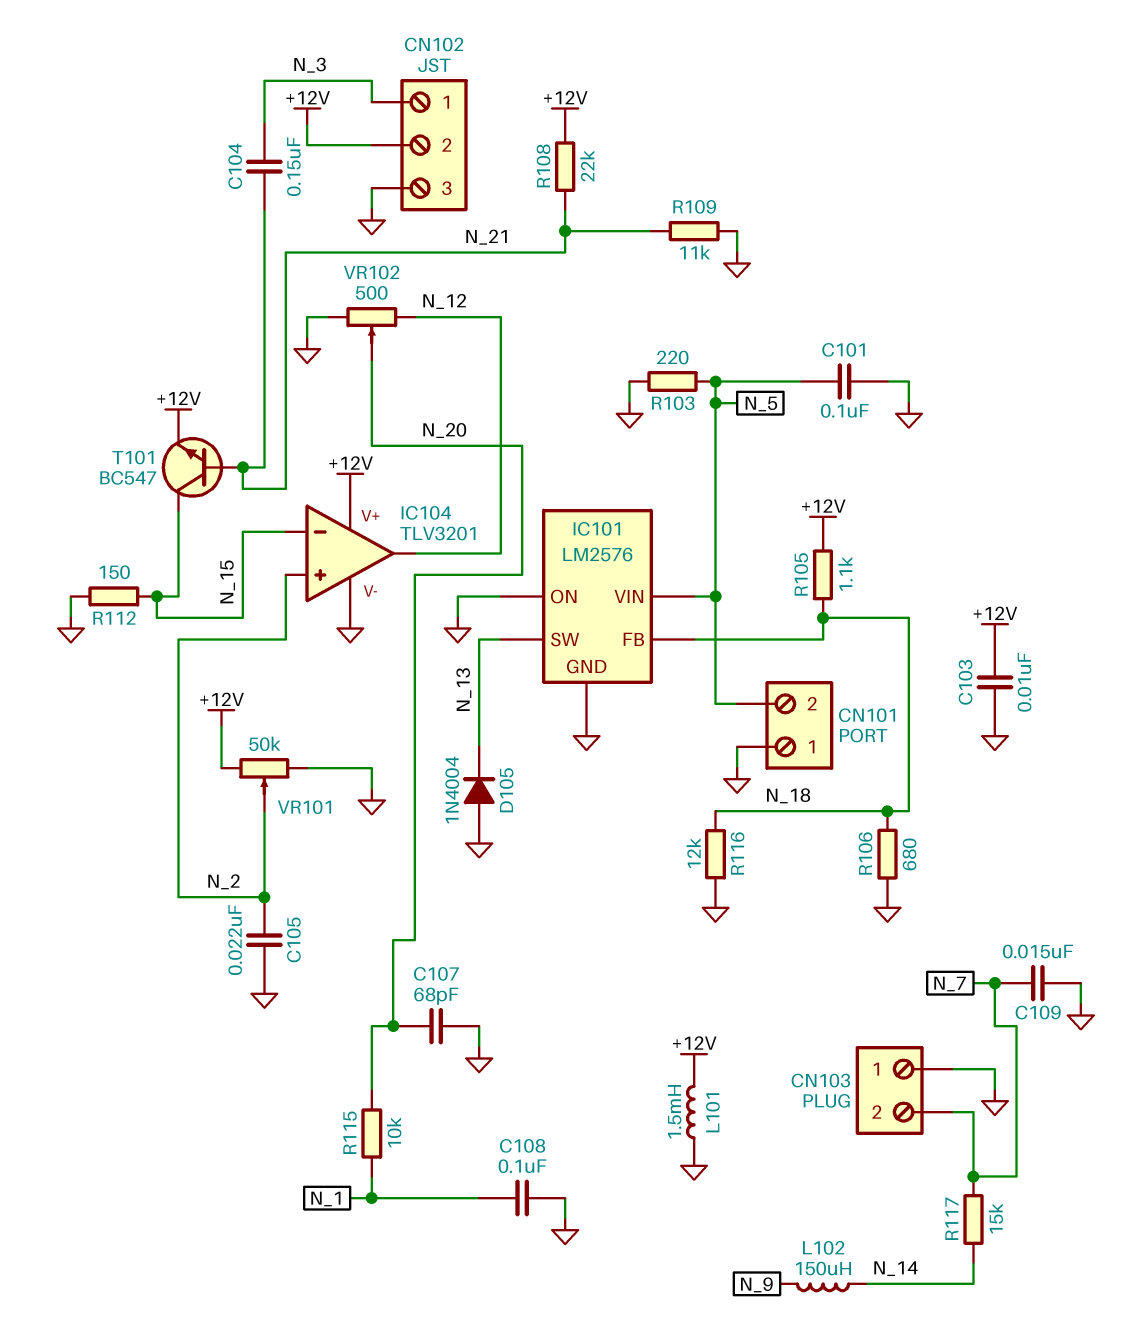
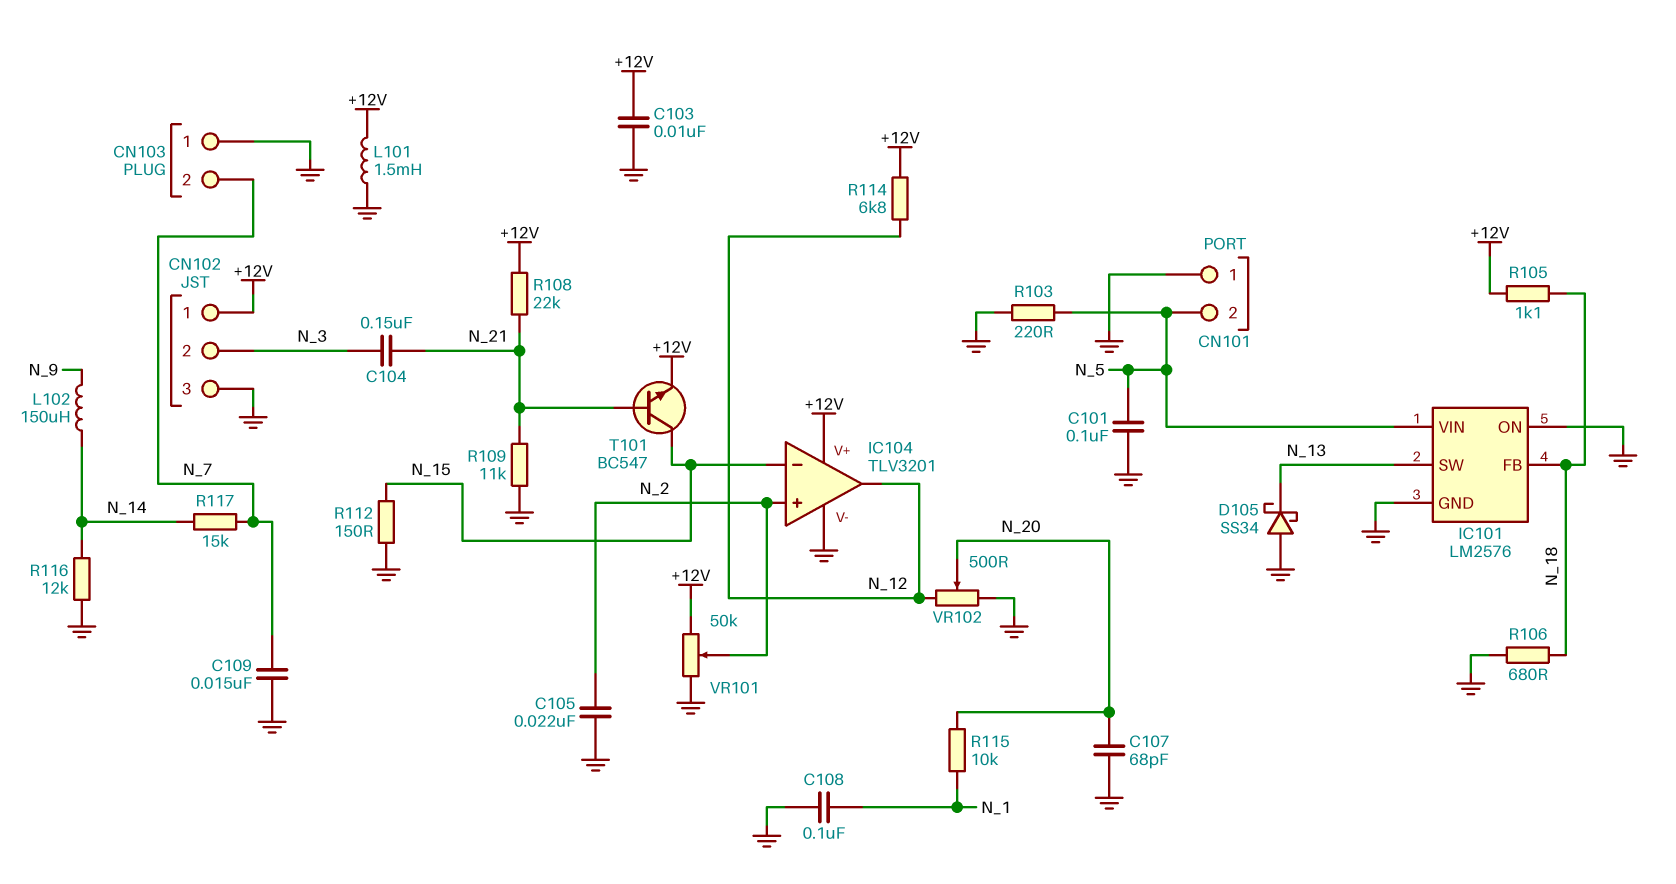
CN102 pin 1: N_3 -> +12V
CN102 pin 2: +12V -> N_3
D105: diode 1N4004 (A GND, K N_13) -> schottky SS34 (A GND, K N_13)
R114: none -> 6.8k (+12V, N_12)
R116: 12k (GND, N_18) -> 12k (GND, N_14)

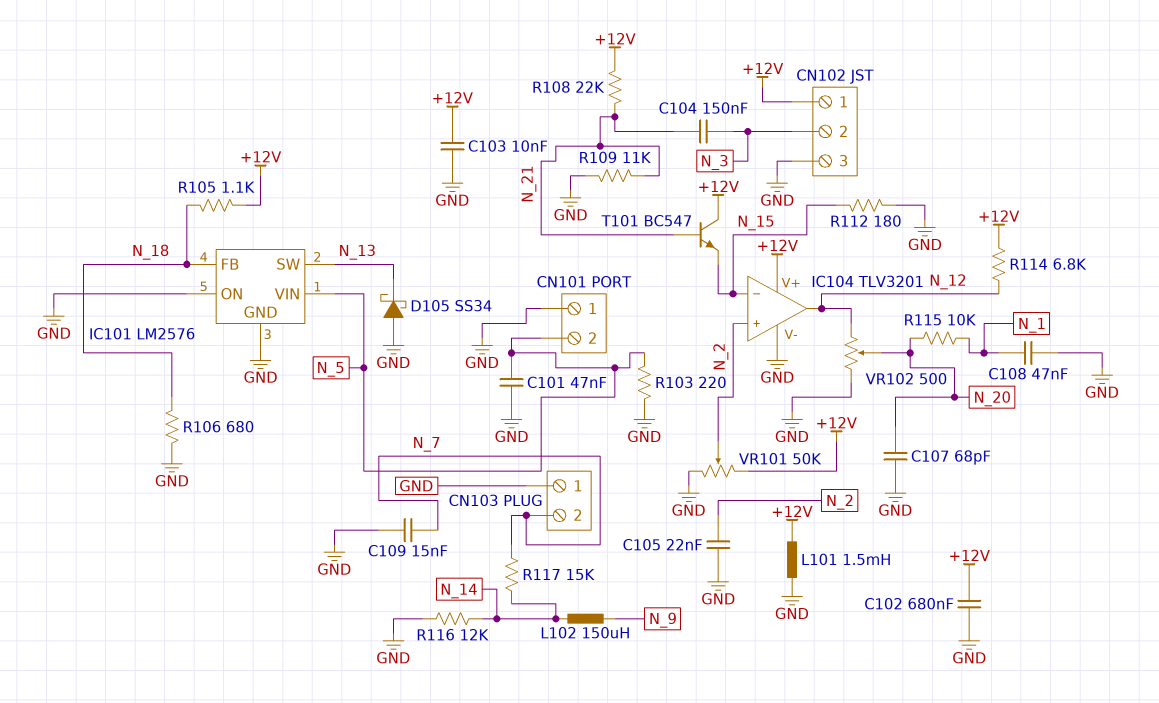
C101: 100nF (GND, N_5) -> 47nF (GND, N_5)
C102: none -> 680nF (+12V, GND)
C108: 100nF (GND, N_1) -> 47nF (GND, N_1)
R112: 150 (GND, N_15) -> 180 (GND, N_15)
T101: NPN BC547 (B N_21, C N_15, E +12V) -> NPN BC547 (B N_21, C +12V, E N_15)

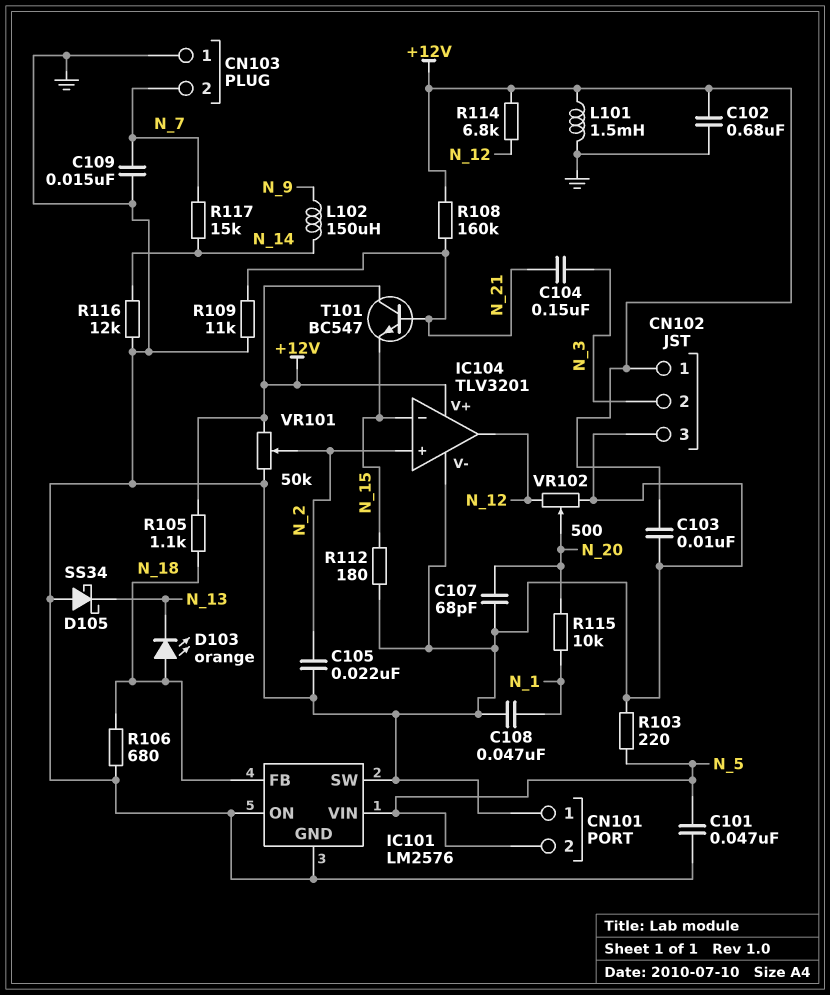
D103: none -> LED orange (A N_18, K N_13)
IC101 pin SW: N_13 -> GND
R108: 22k (+12V, N_21) -> 160k (+12V, N_21)

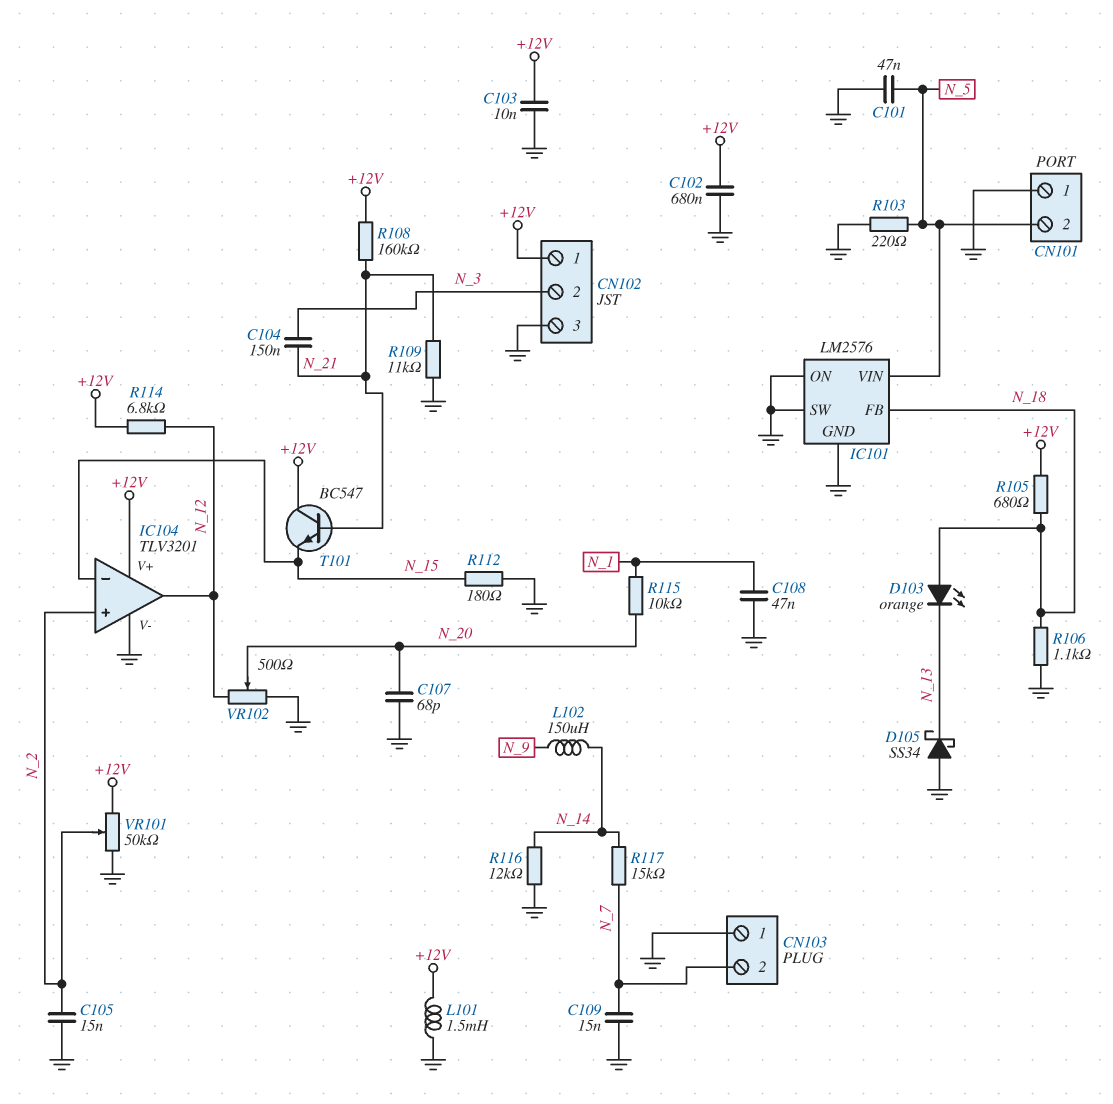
C105: 22nF (GND, N_2) -> 15nF (GND, N_2)
R105: 1.1k (+12V, N_18) -> 680 (+12V, N_18)
R106: 680 (GND, N_18) -> 1.1k (GND, N_18)

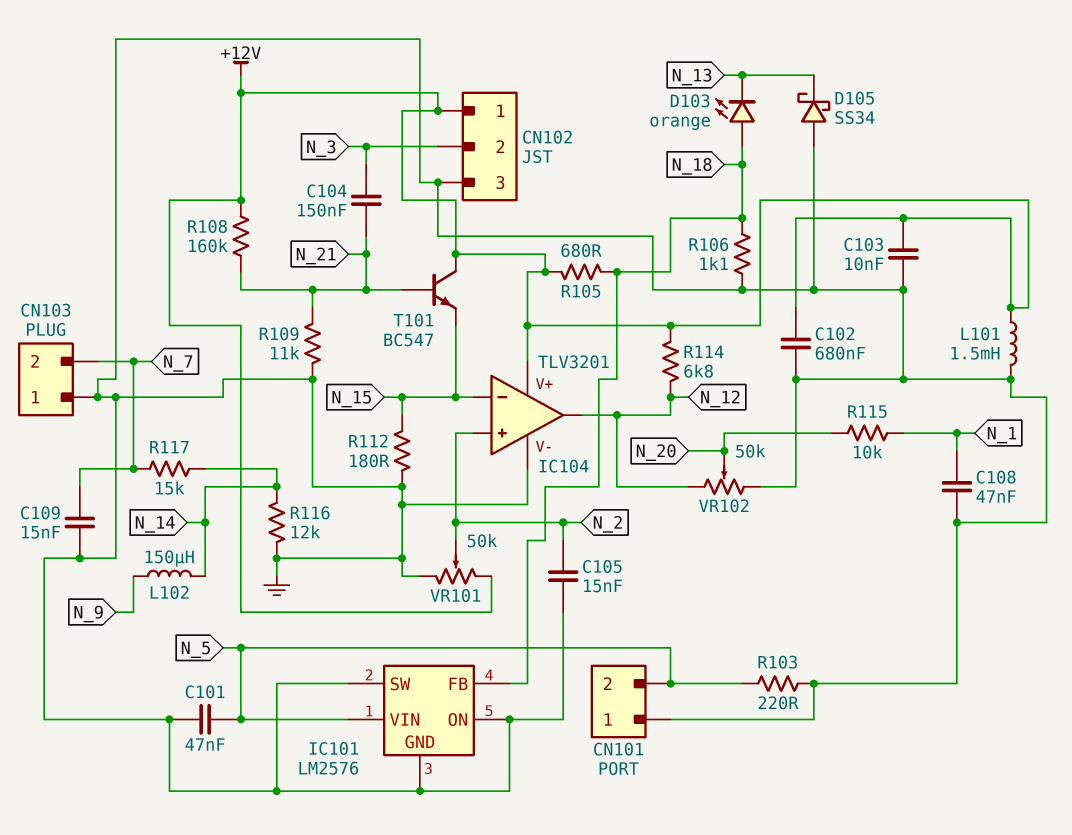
C107: 68pF (GND, N_20) -> none
VR102: 500 (GND, N_12, wiper N_20) -> 50k (GND, N_12, wiper N_20)

